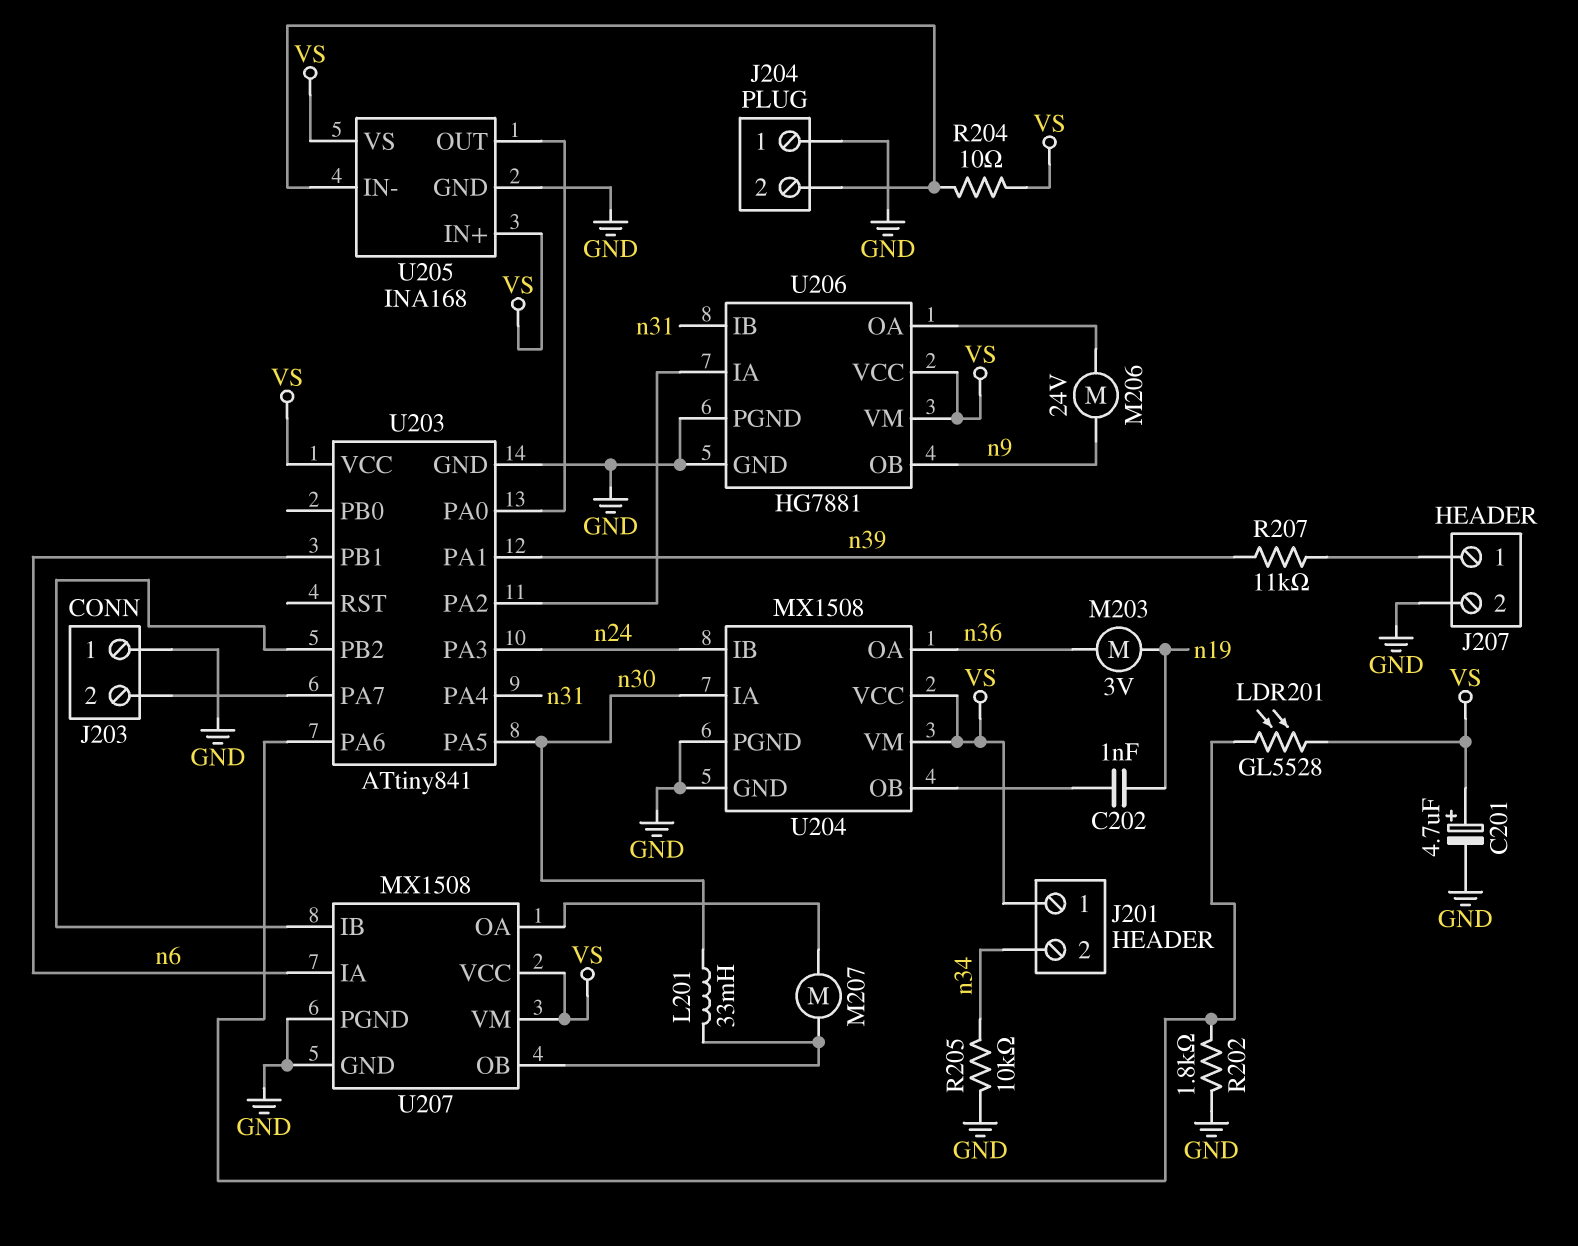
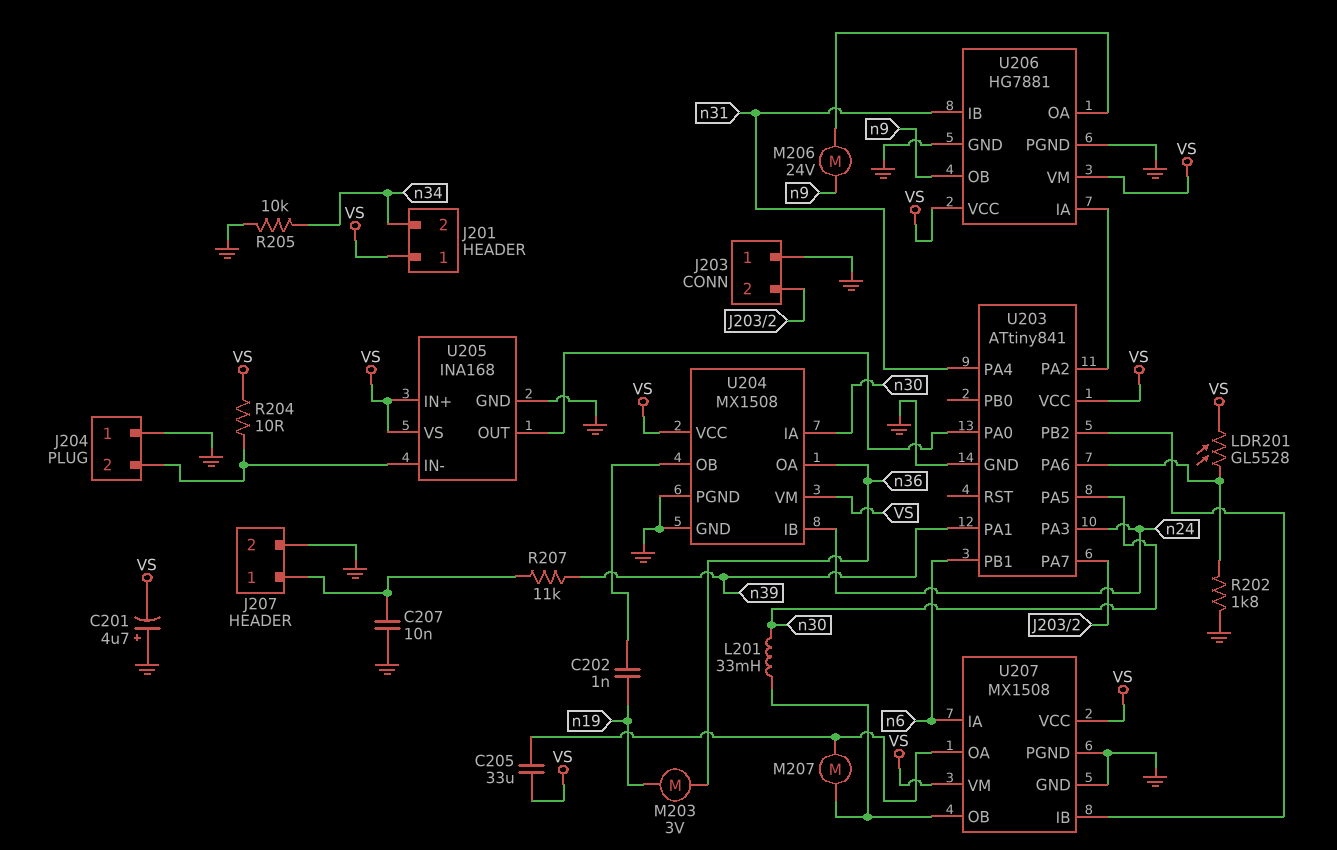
C201: 4.7uF (plus VS, minus GND) -> 4.7uF (plus GND, minus VS)
C205: none -> 33uF (U207/OA, VS)
C207: none -> 10nF (GND, J207/1)

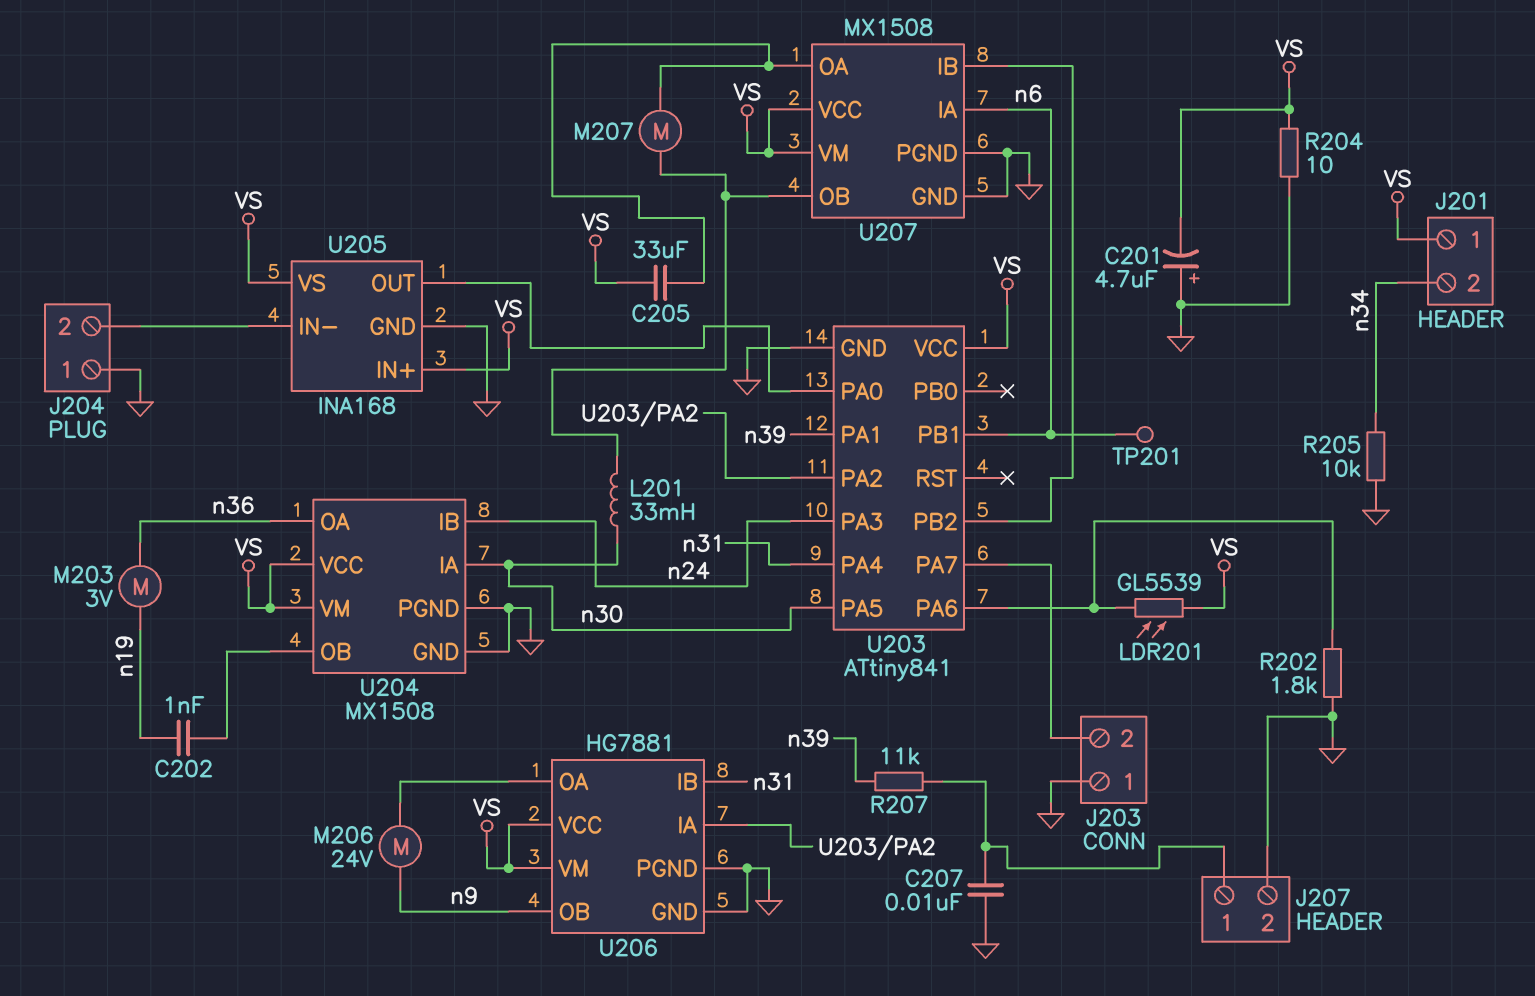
LDR201: GL5528 (U203/PA6, VS) -> GL5539 (U203/PA6, VS)
R204: 10 (J204/2, VS) -> 10 (GND, VS)
TP201: none -> test point (n6)

